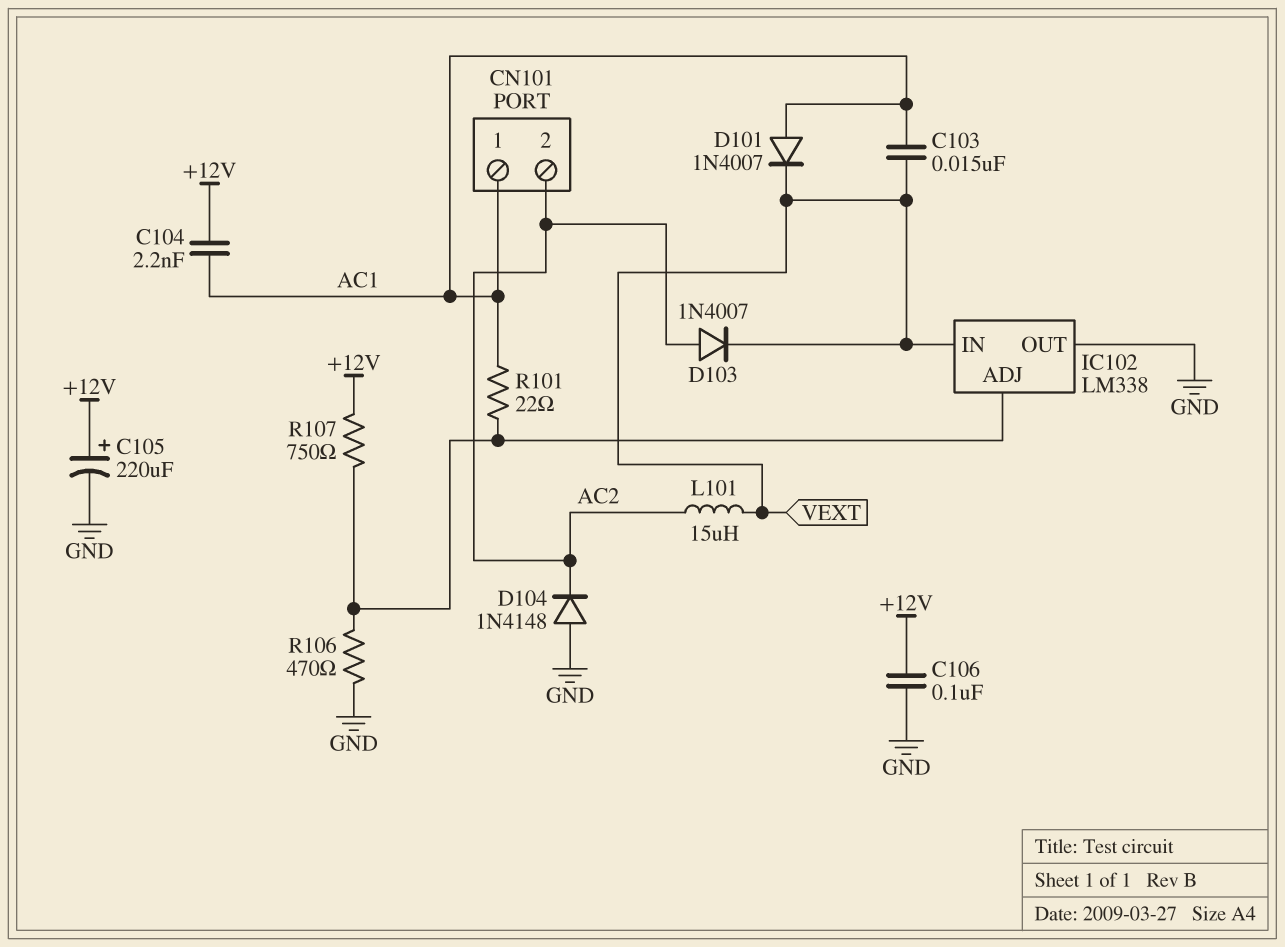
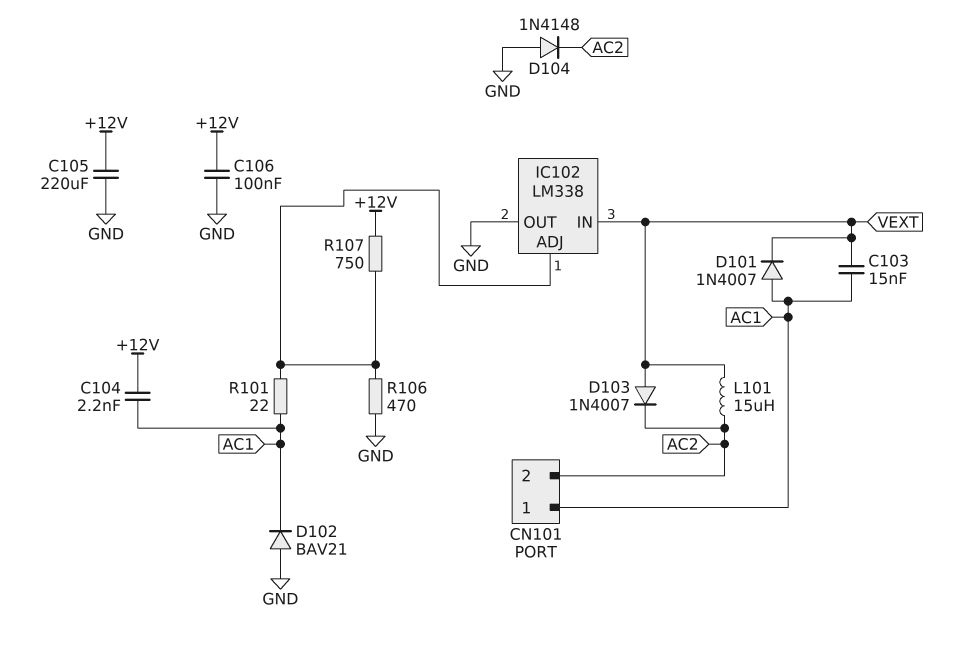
C105: 220uF (plus +12V, minus GND) -> 220uF (+12V, GND)
D102: none -> diode BAV21 (A GND, K AC1)
D103: diode 1N4007 (A AC2, K VEXT) -> diode 1N4007 (A VEXT, K AC2)

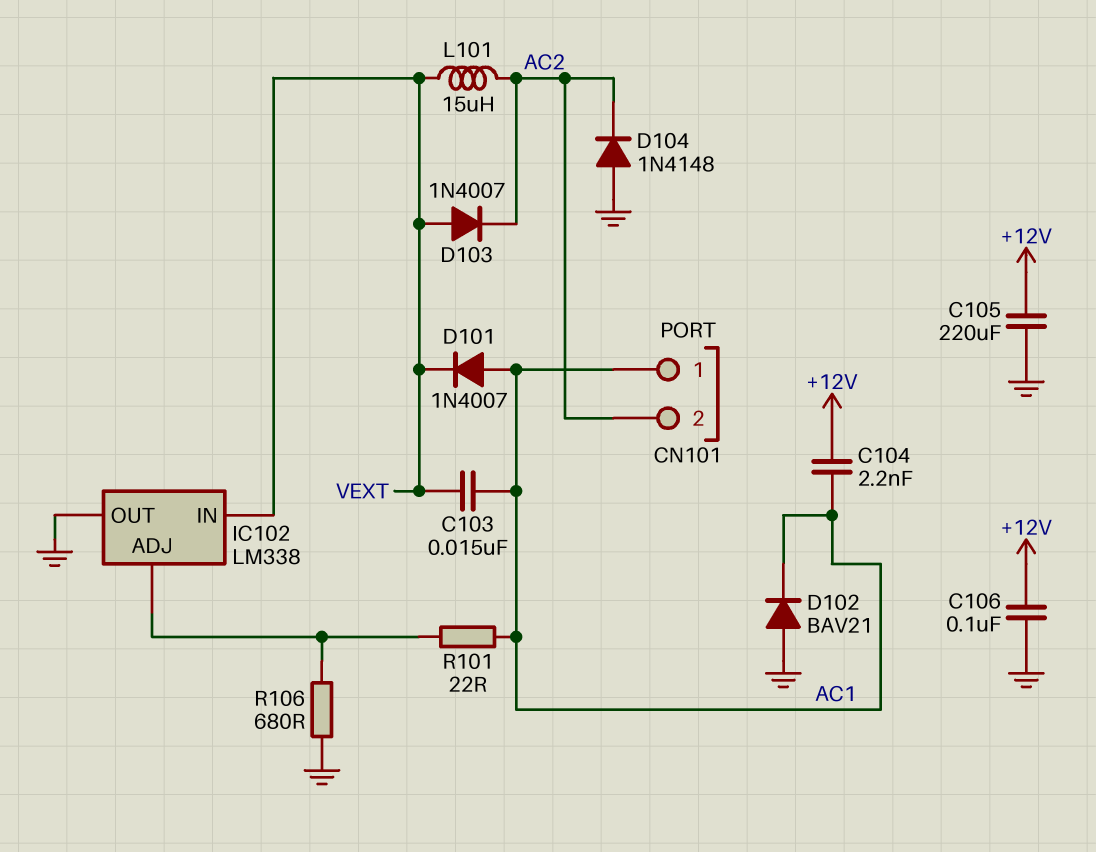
R106: 470 (GND, IC102/ADJ) -> 680 (GND, IC102/ADJ)
R107: 750 (+12V, IC102/ADJ) -> none

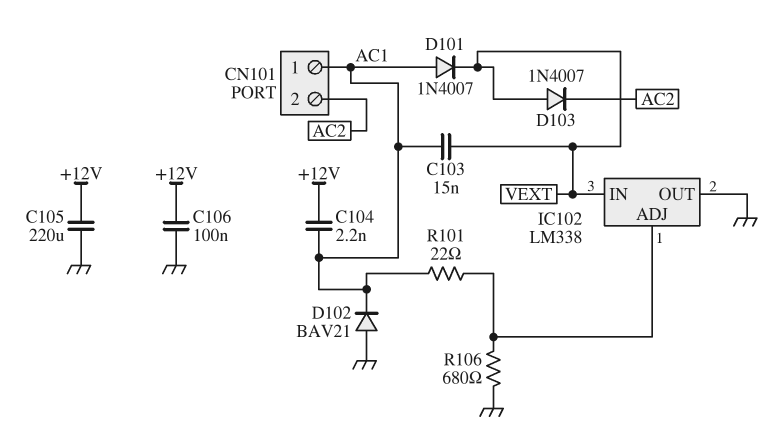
D104: diode 1N4148 (A GND, K AC2) -> none
L101: 15uH (AC2, VEXT) -> none

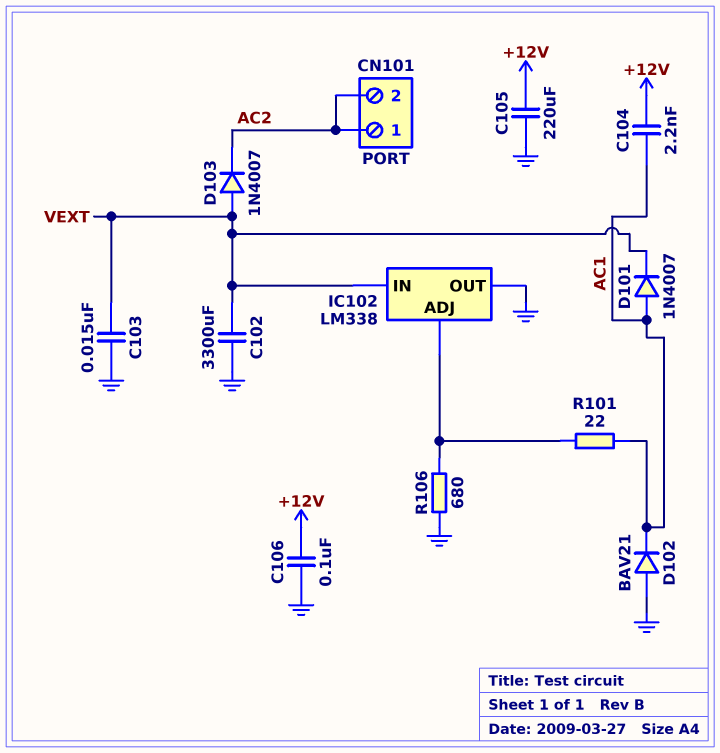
C102: none -> 3300uF (GND, VEXT)
C103: 15nF (AC1, VEXT) -> 15nF (GND, VEXT)
CN101 pin 1: AC1 -> AC2

